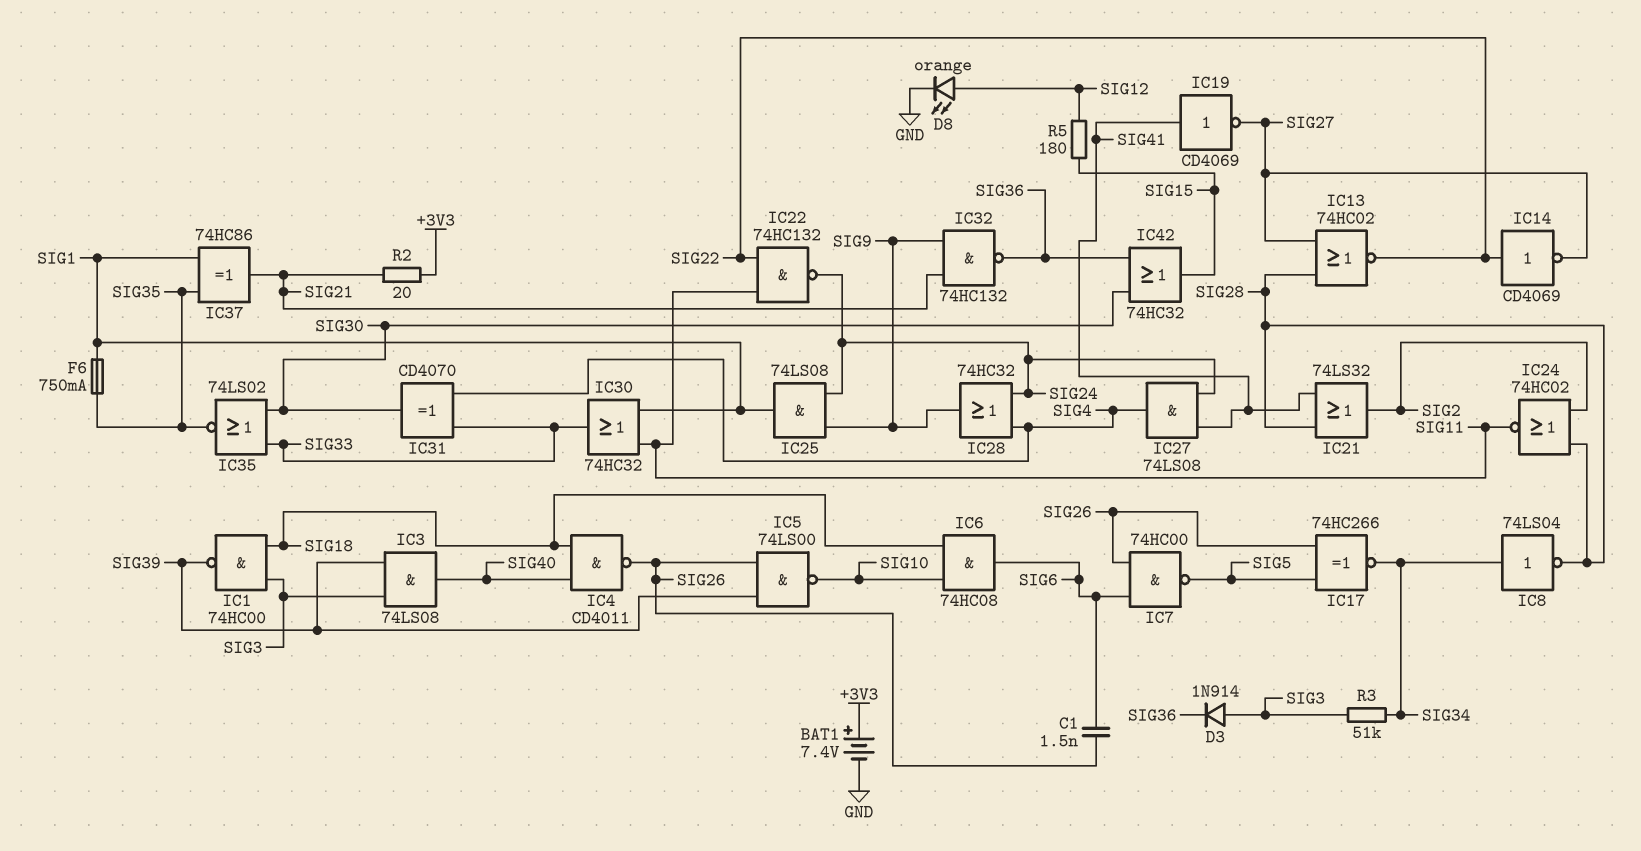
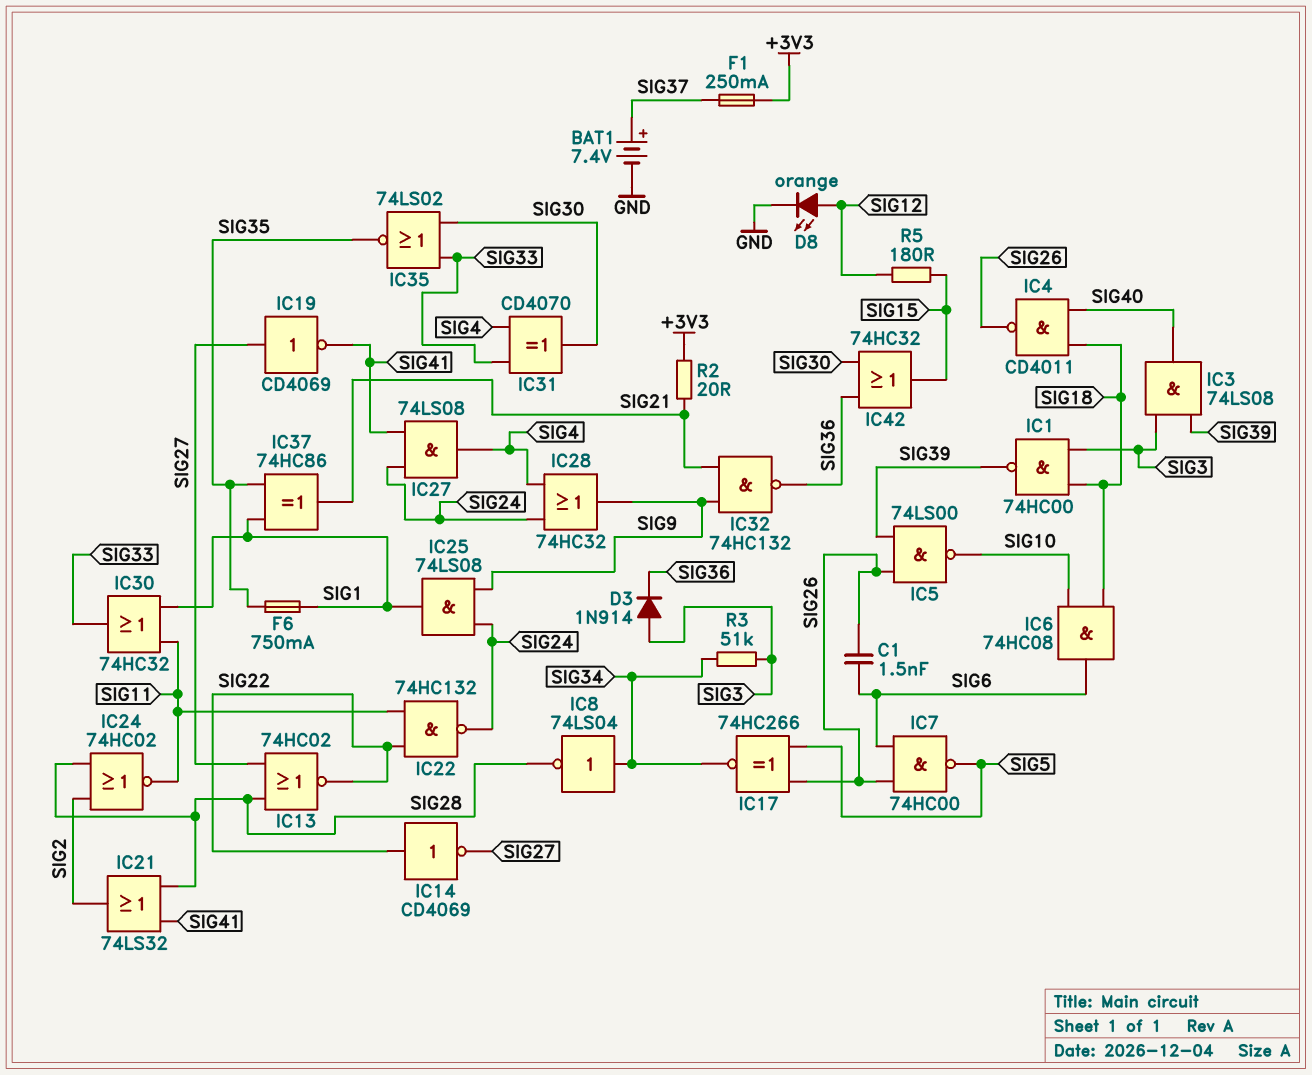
BAT1: 7.4V (plus +3V3, minus GND) -> 7.4V (plus SIG37, minus GND)
F1: none -> 250mA (+3V3, SIG37)
IC19: NOT CD4069 (in SIG41, out SIG27) -> NOT CD4069 (in SIG27, out SIG41)

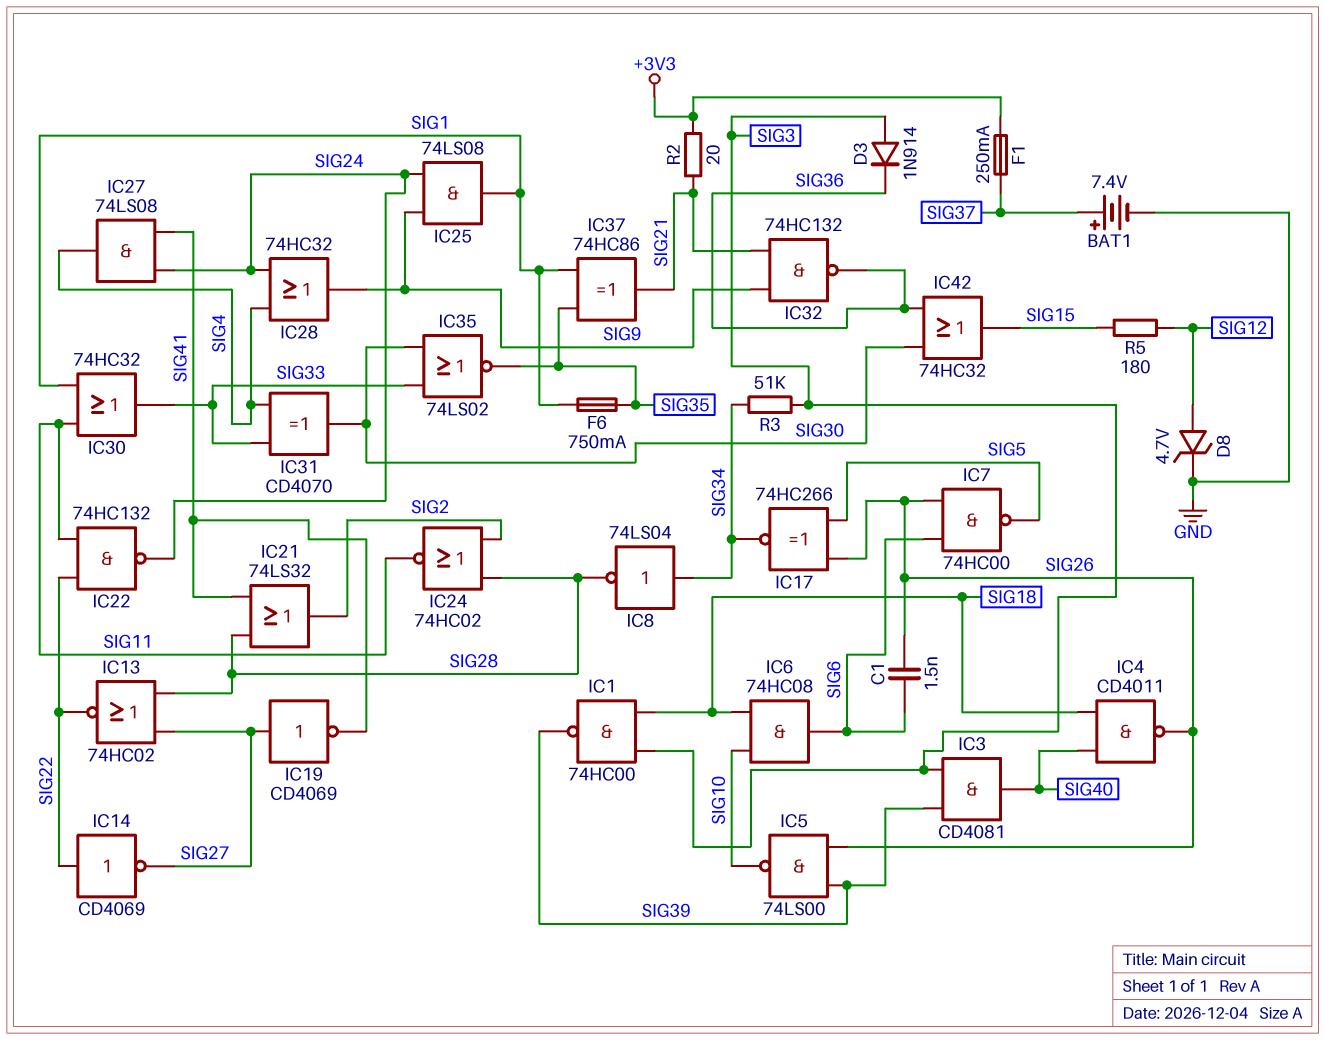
D8: LED orange (A SIG12, K GND) -> zener 4.7V (A SIG12, K GND)
IC3: AND 74LS08 (in SIG3, in SIG39, out SIG40) -> AND CD4081 (in SIG3, in SIG39, out SIG40)

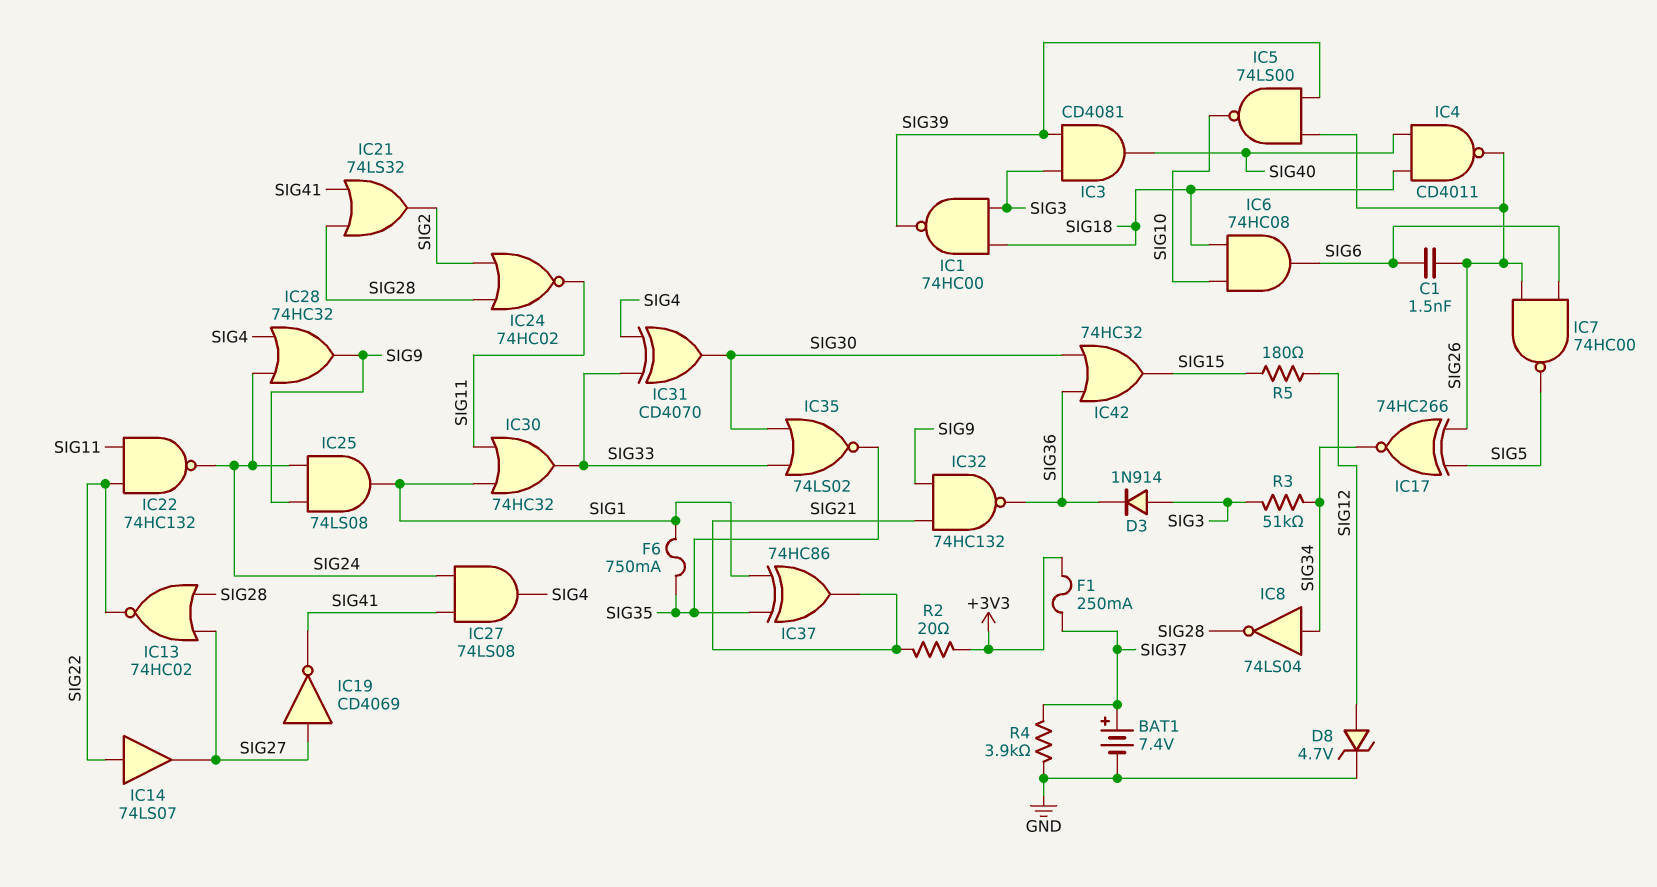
IC14: NOT CD4069 (in SIG22, out SIG27) -> buffer 74LS07 (in SIG22, out SIG27)
R4: none -> 3.9k (GND, SIG37)

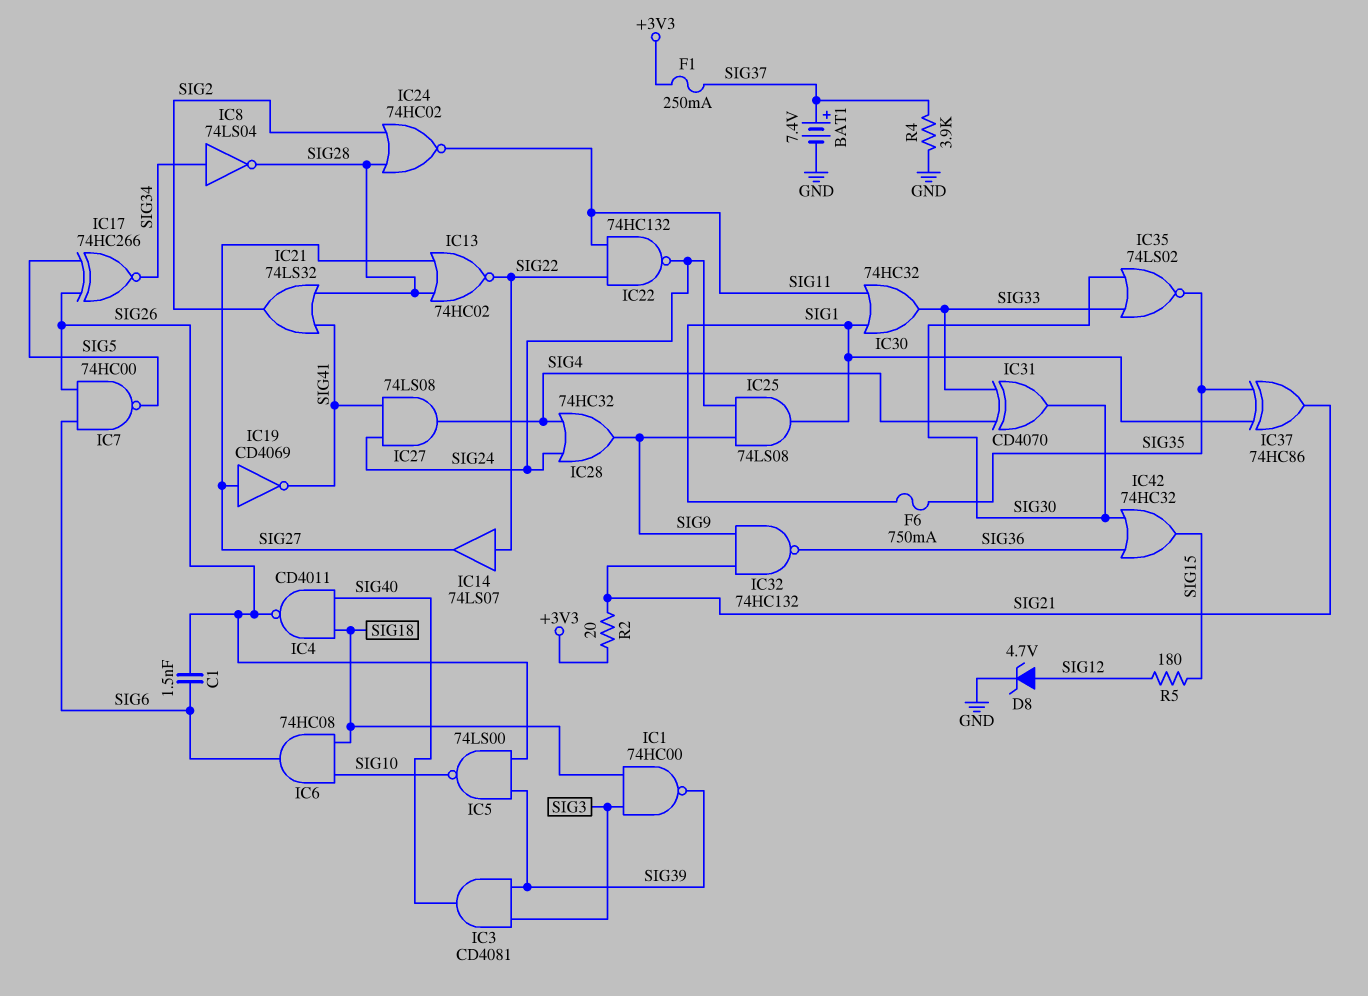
D3: diode 1N914 (A SIG3, K SIG36) -> none
R3: 51k (SIG3, SIG34) -> none

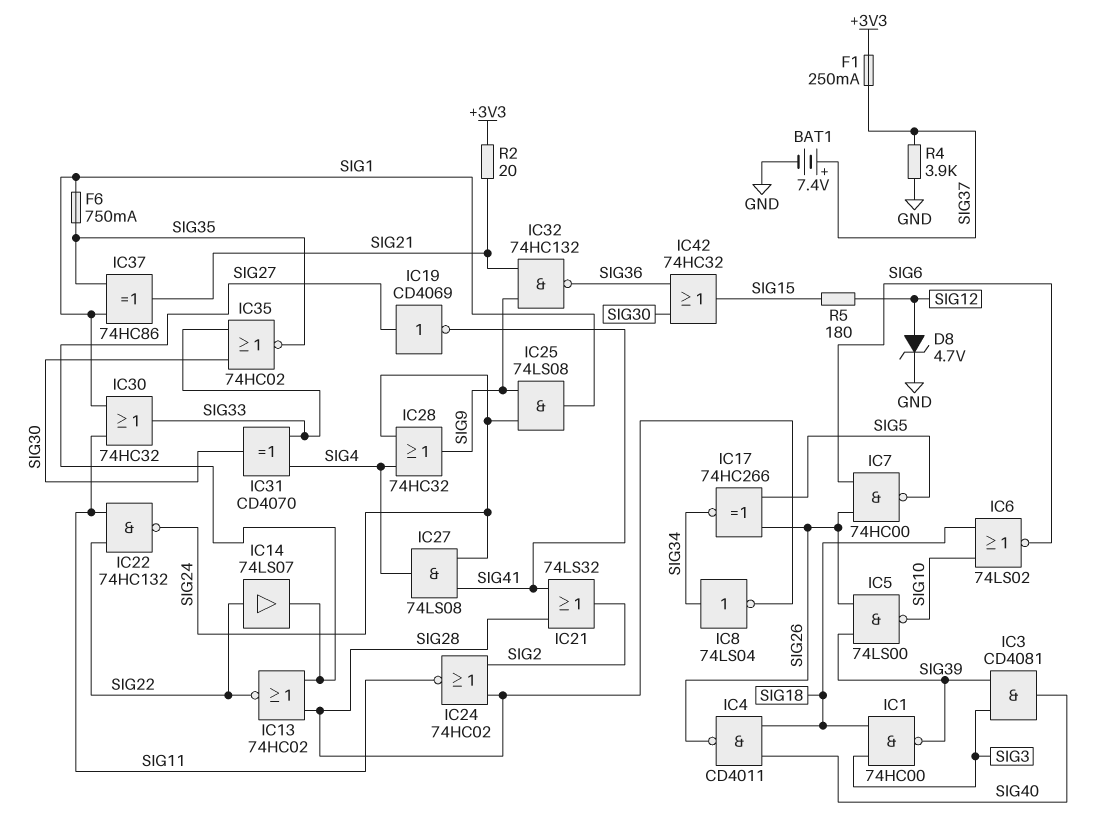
C1: 1.5nF (SIG6, SIG26) -> none
IC6: AND 74HC08 (in SIG10, in SIG18, out SIG6) -> NOR 74LS02 (in SIG10, in SIG18, out SIG6)
IC35: NOR 74LS02 (in SIG30, in SIG33, out SIG35) -> NOR 74HC02 (in SIG30, in SIG33, out SIG35)

